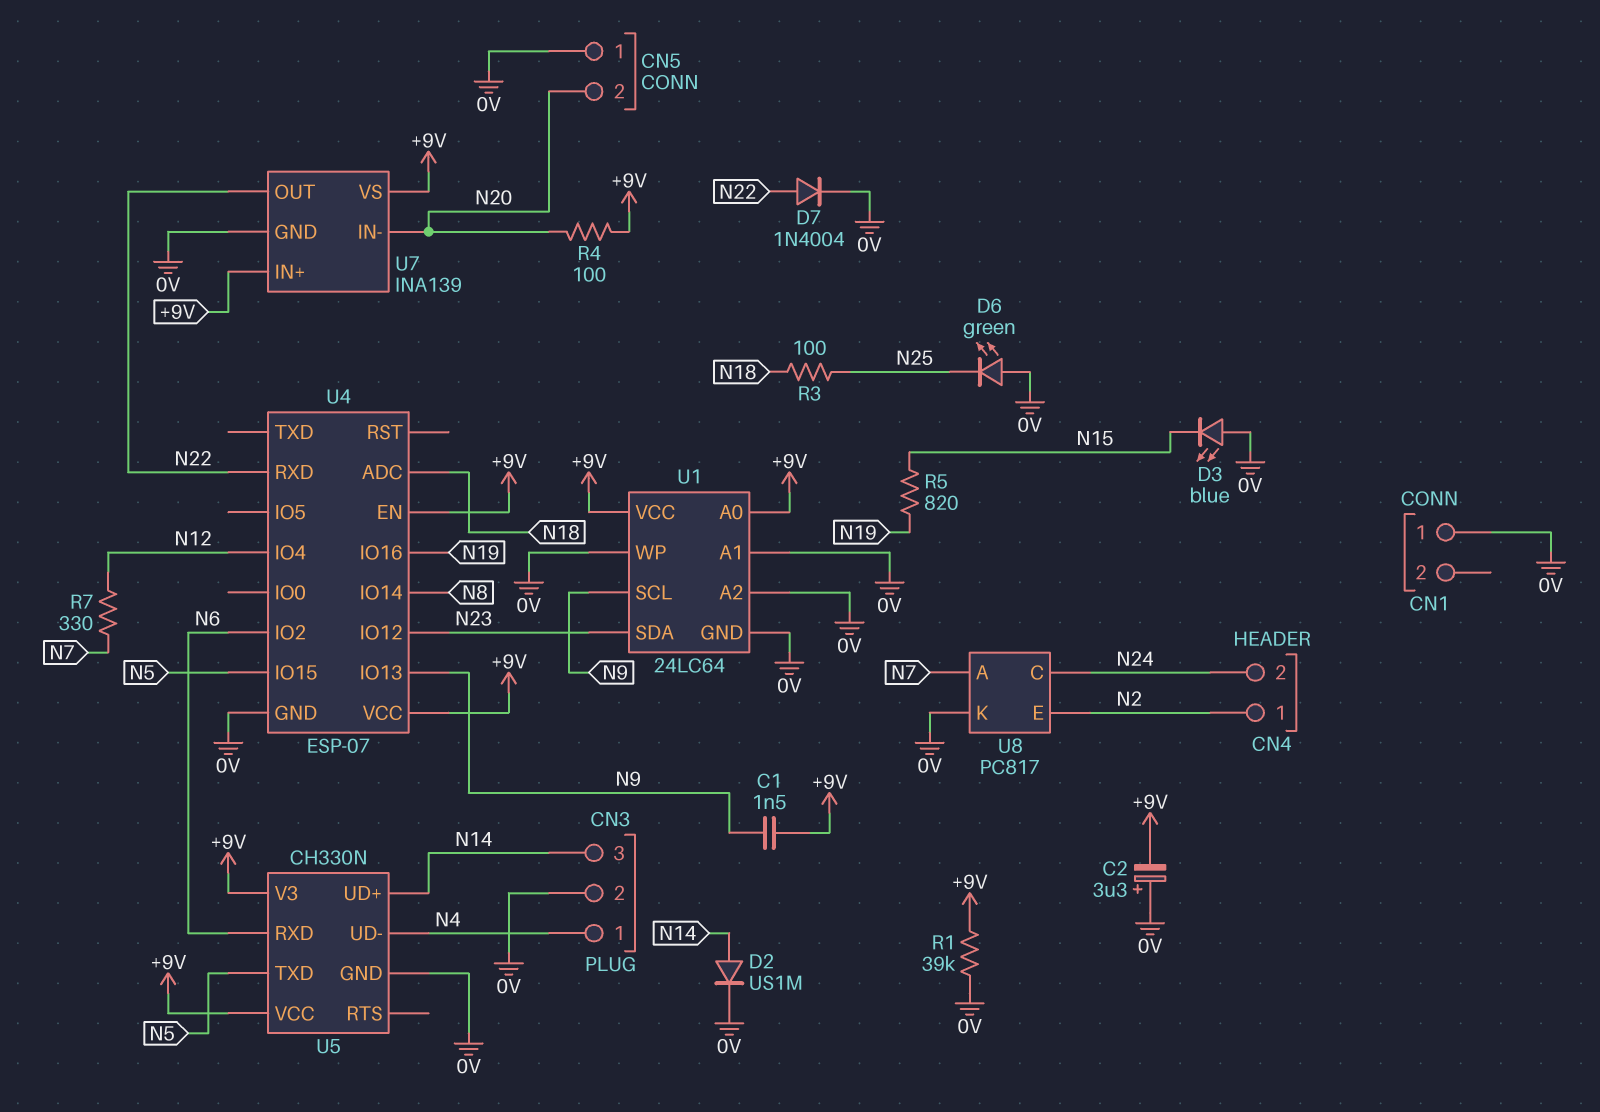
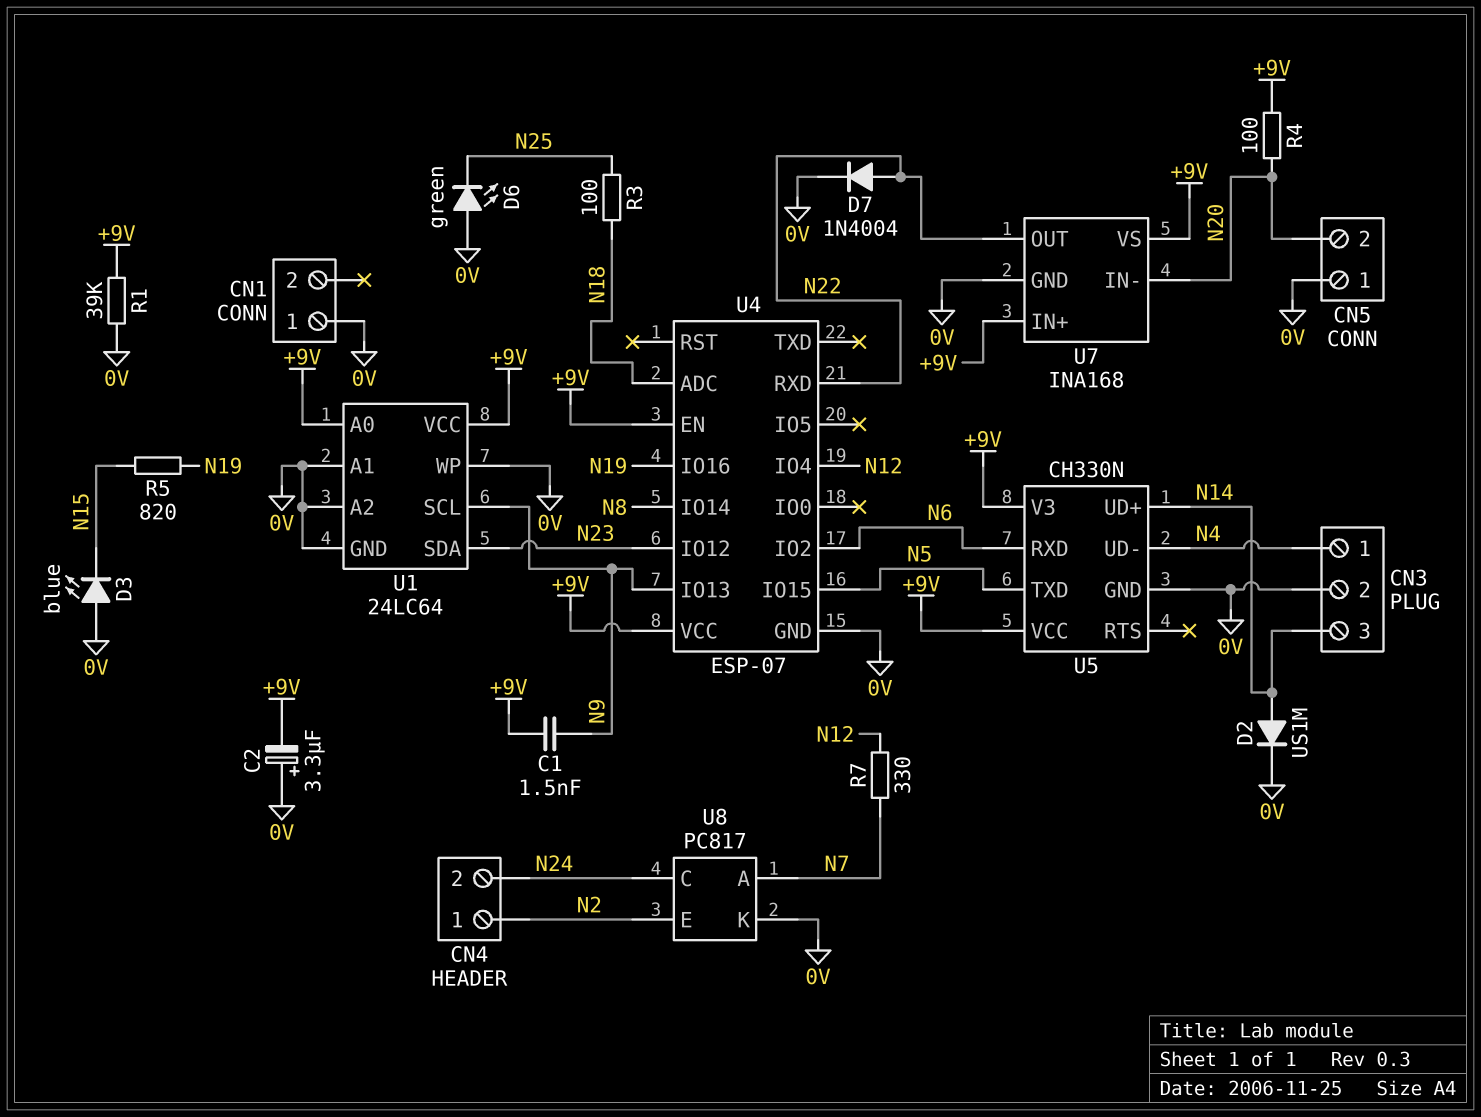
U7: INA139 -> INA168

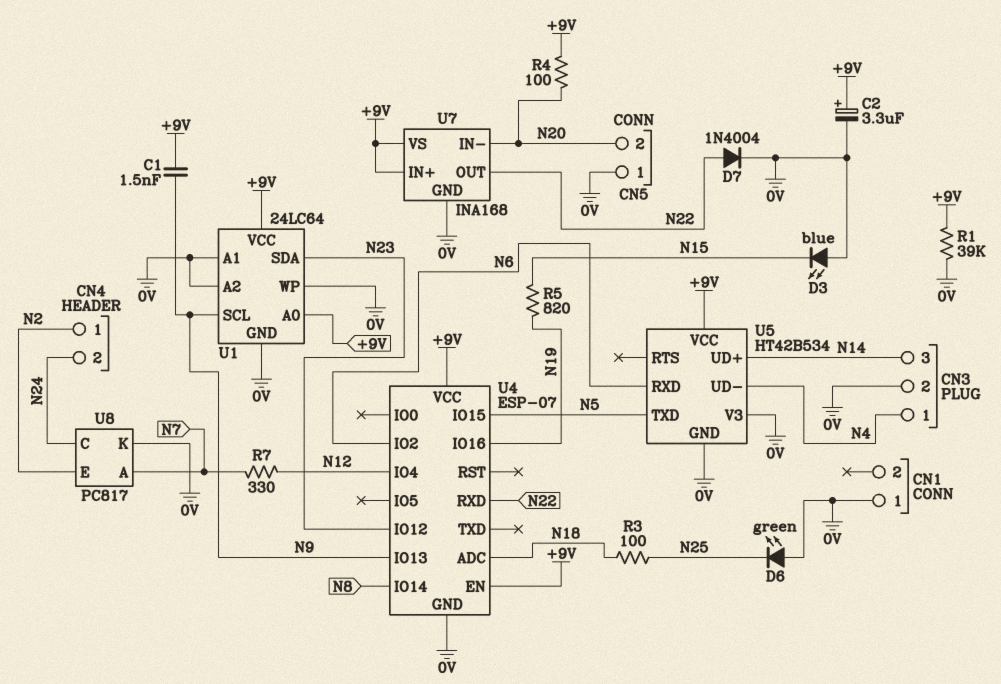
C2: 3.3uF (plus 0V, minus +9V) -> 3.3uF (plus +9V, minus 0V)
D2: diode US1M (A N14, K 0V) -> none
U5: CH330N -> HT42B534
U5 pin V3: +9V -> 0V

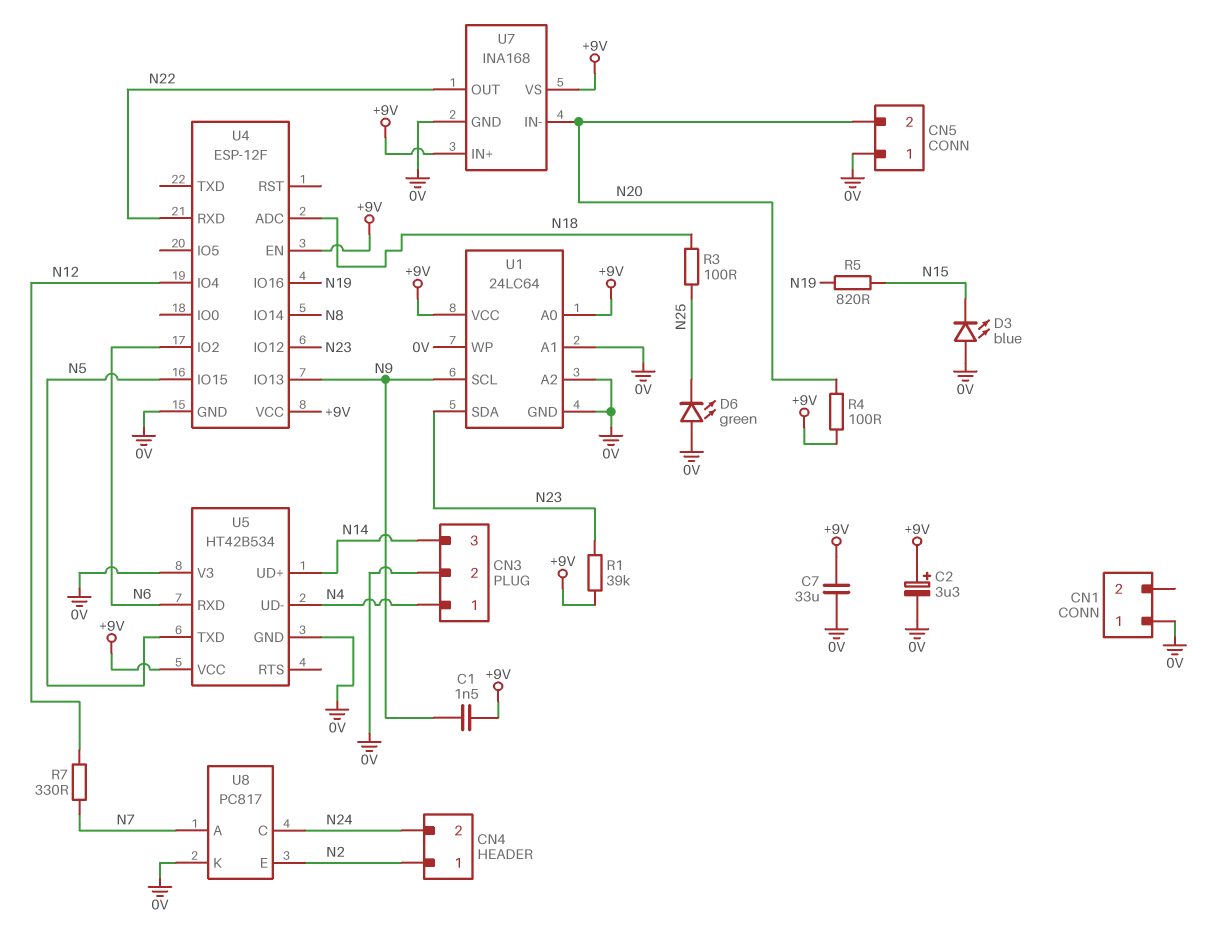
C7: none -> 33uF (+9V, 0V)
D7: diode 1N4004 (A N22, K 0V) -> none
R1: 39k (+9V, 0V) -> 39k (+9V, N23)
U4: ESP-07 -> ESP-12F

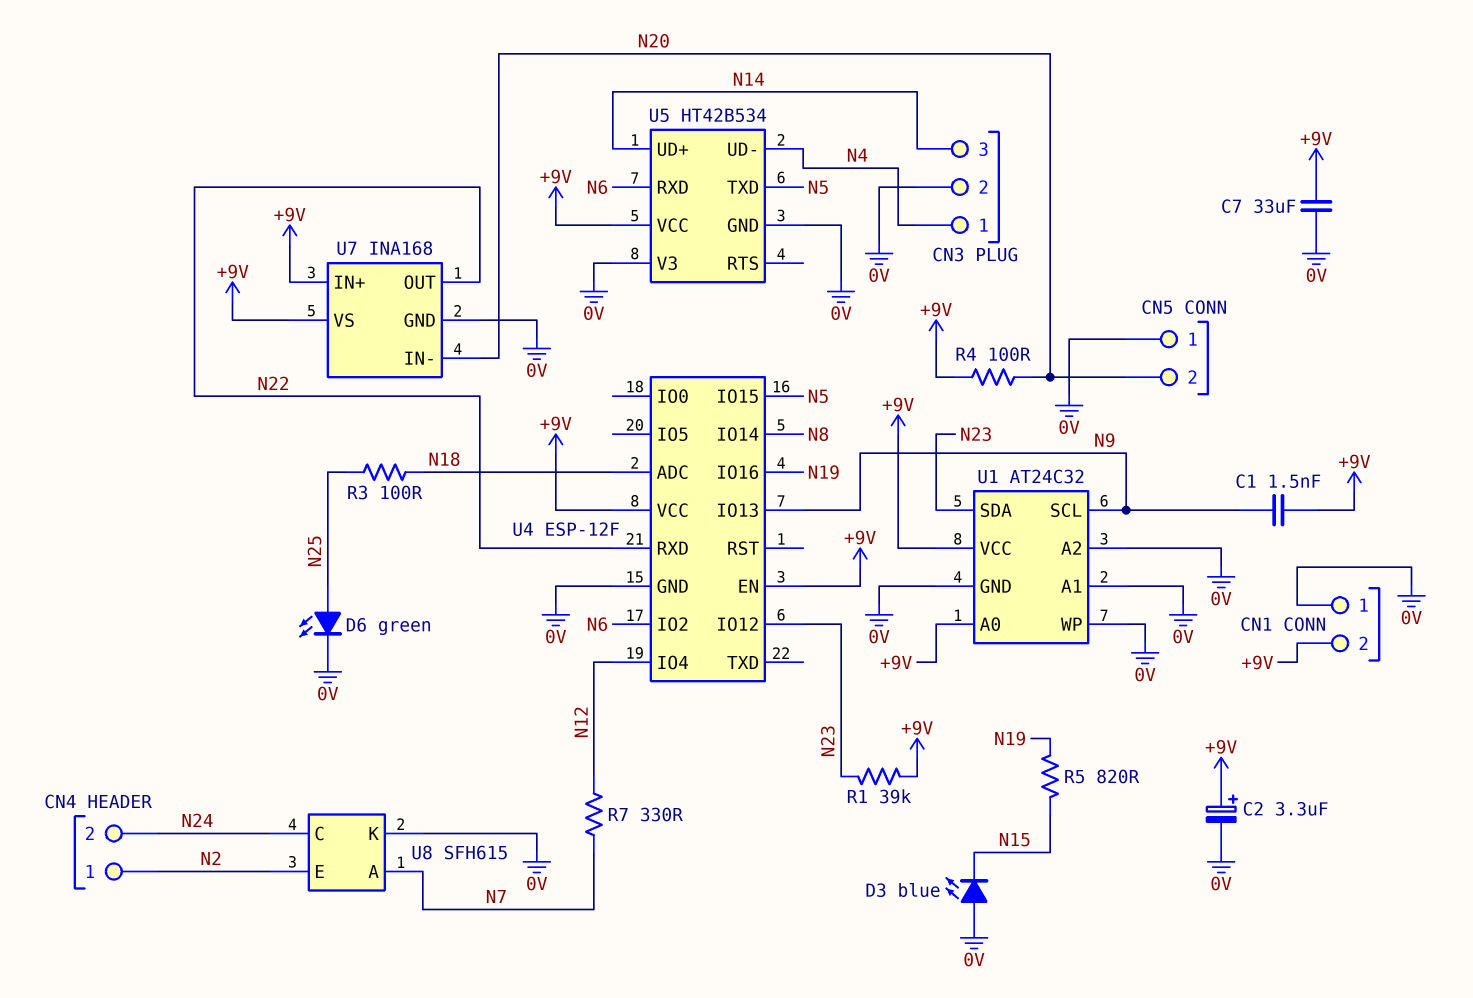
CN1 pin 2: none -> +9V
D6: LED green (A 0V, K N25) -> LED green (A N25, K 0V)
U1: 24LC64 -> AT24C32
U8: PC817 -> SFH615

